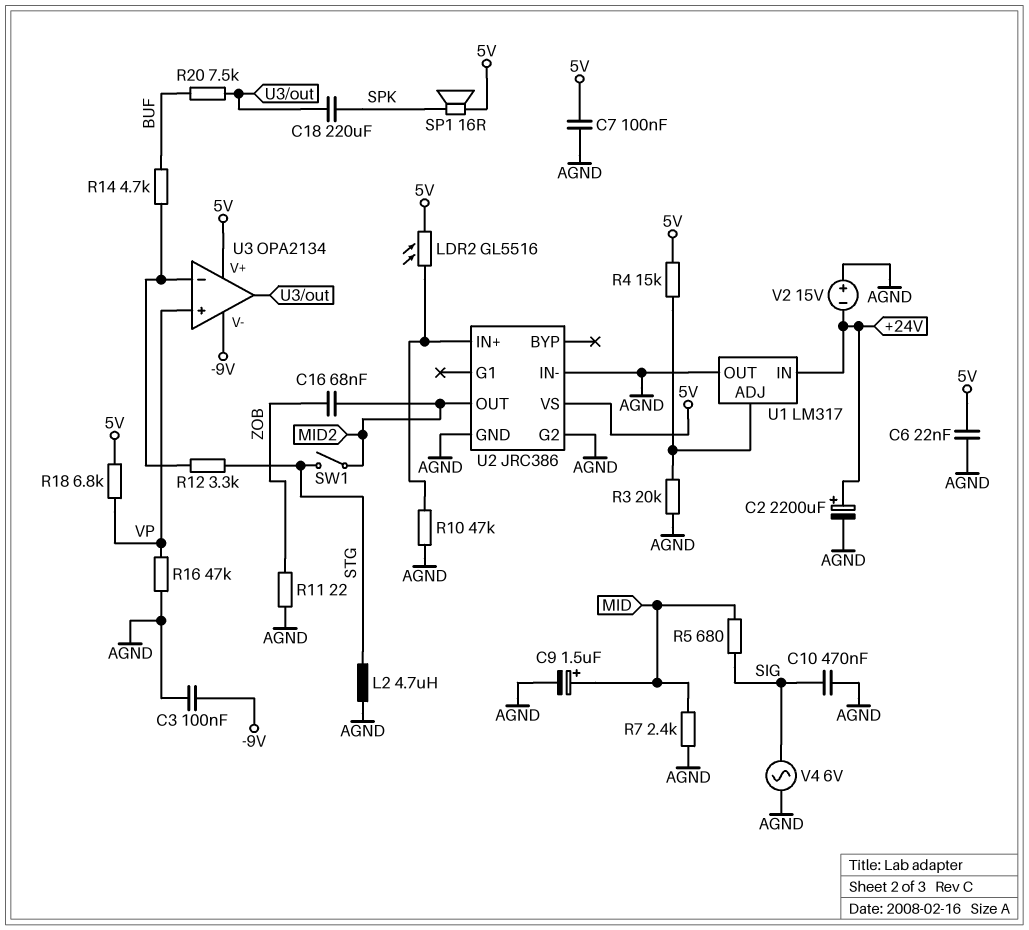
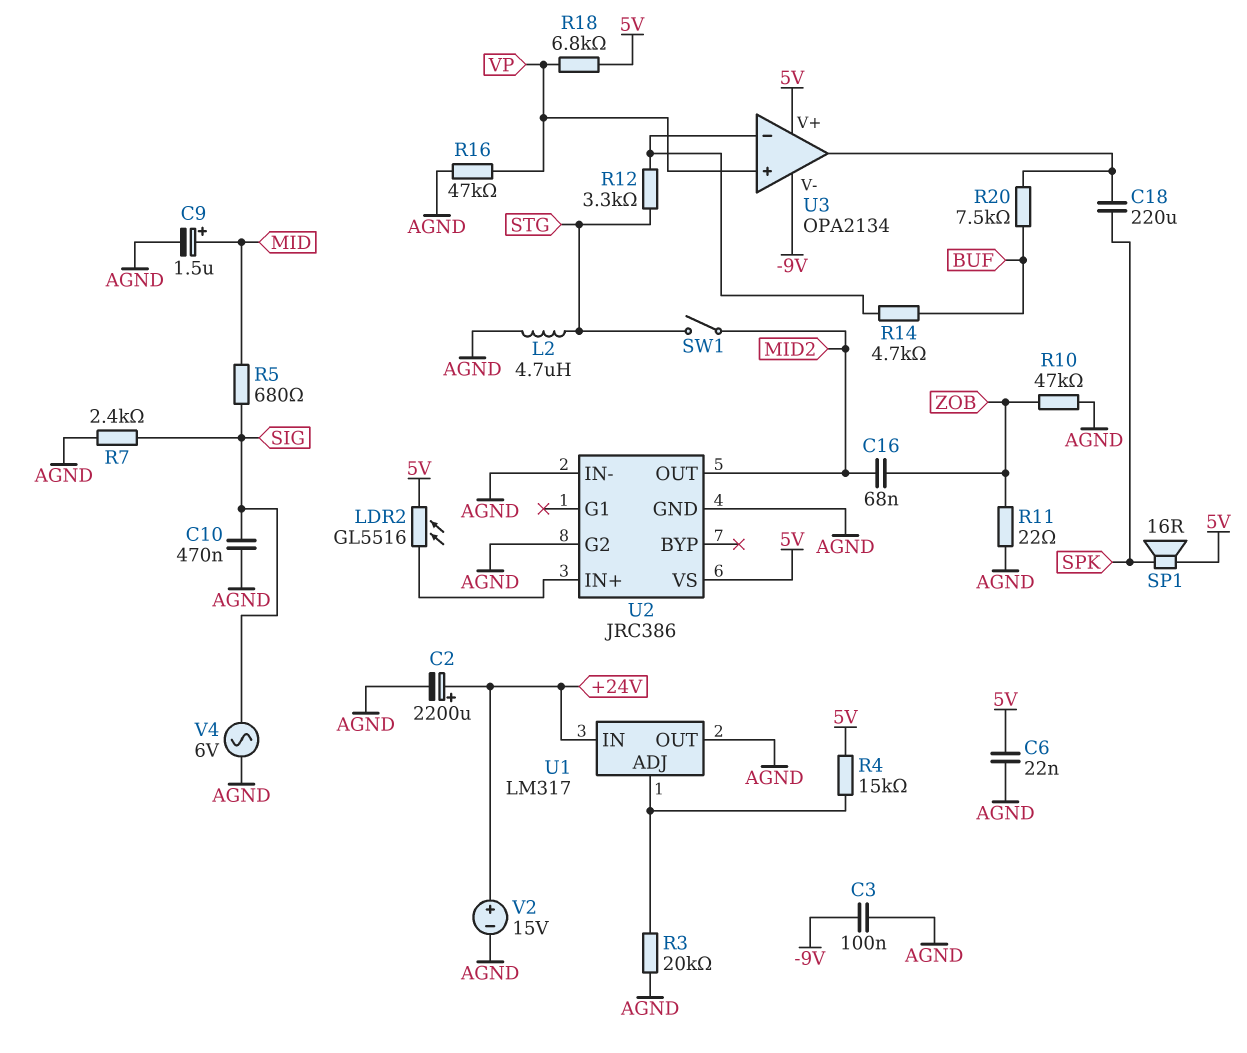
C7: 100nF (5V, AGND) -> none
R7: 2.4k (AGND, MID) -> 2.4k (AGND, SIG)
R10: 47k (AGND, U2/IN+) -> 47k (AGND, ZOB)
V2: 15V (plus AGND, minus +24V) -> 15V (plus +24V, minus AGND)

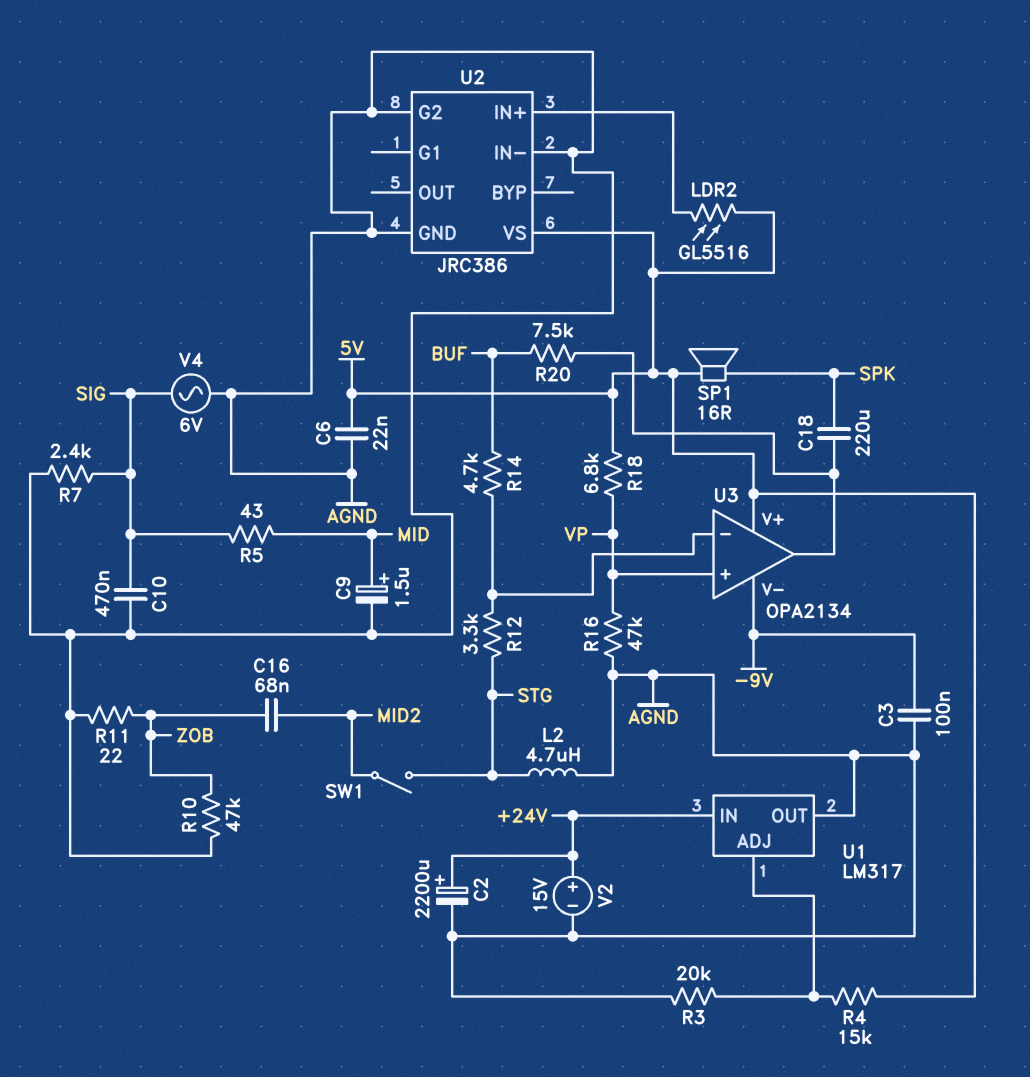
R5: 680 (MID, SIG) -> 43 (MID, SIG)
U2 pin OUT: MID2 -> none

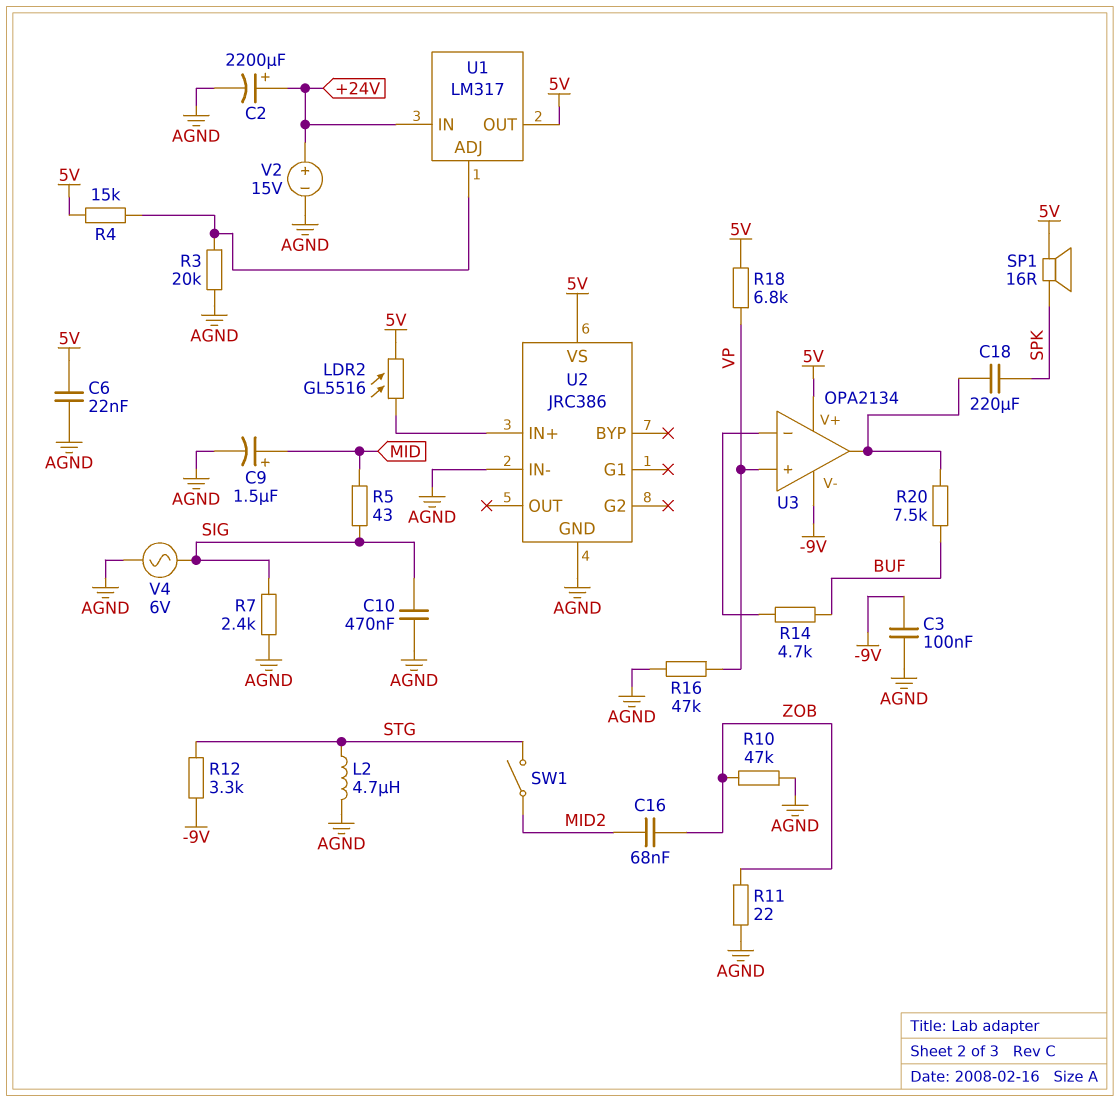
R12: 3.3k (STG, U3/in-) -> 3.3k (-9V, STG)
U1 pin OUT: AGND -> 5V
U2 pin G2: AGND -> none

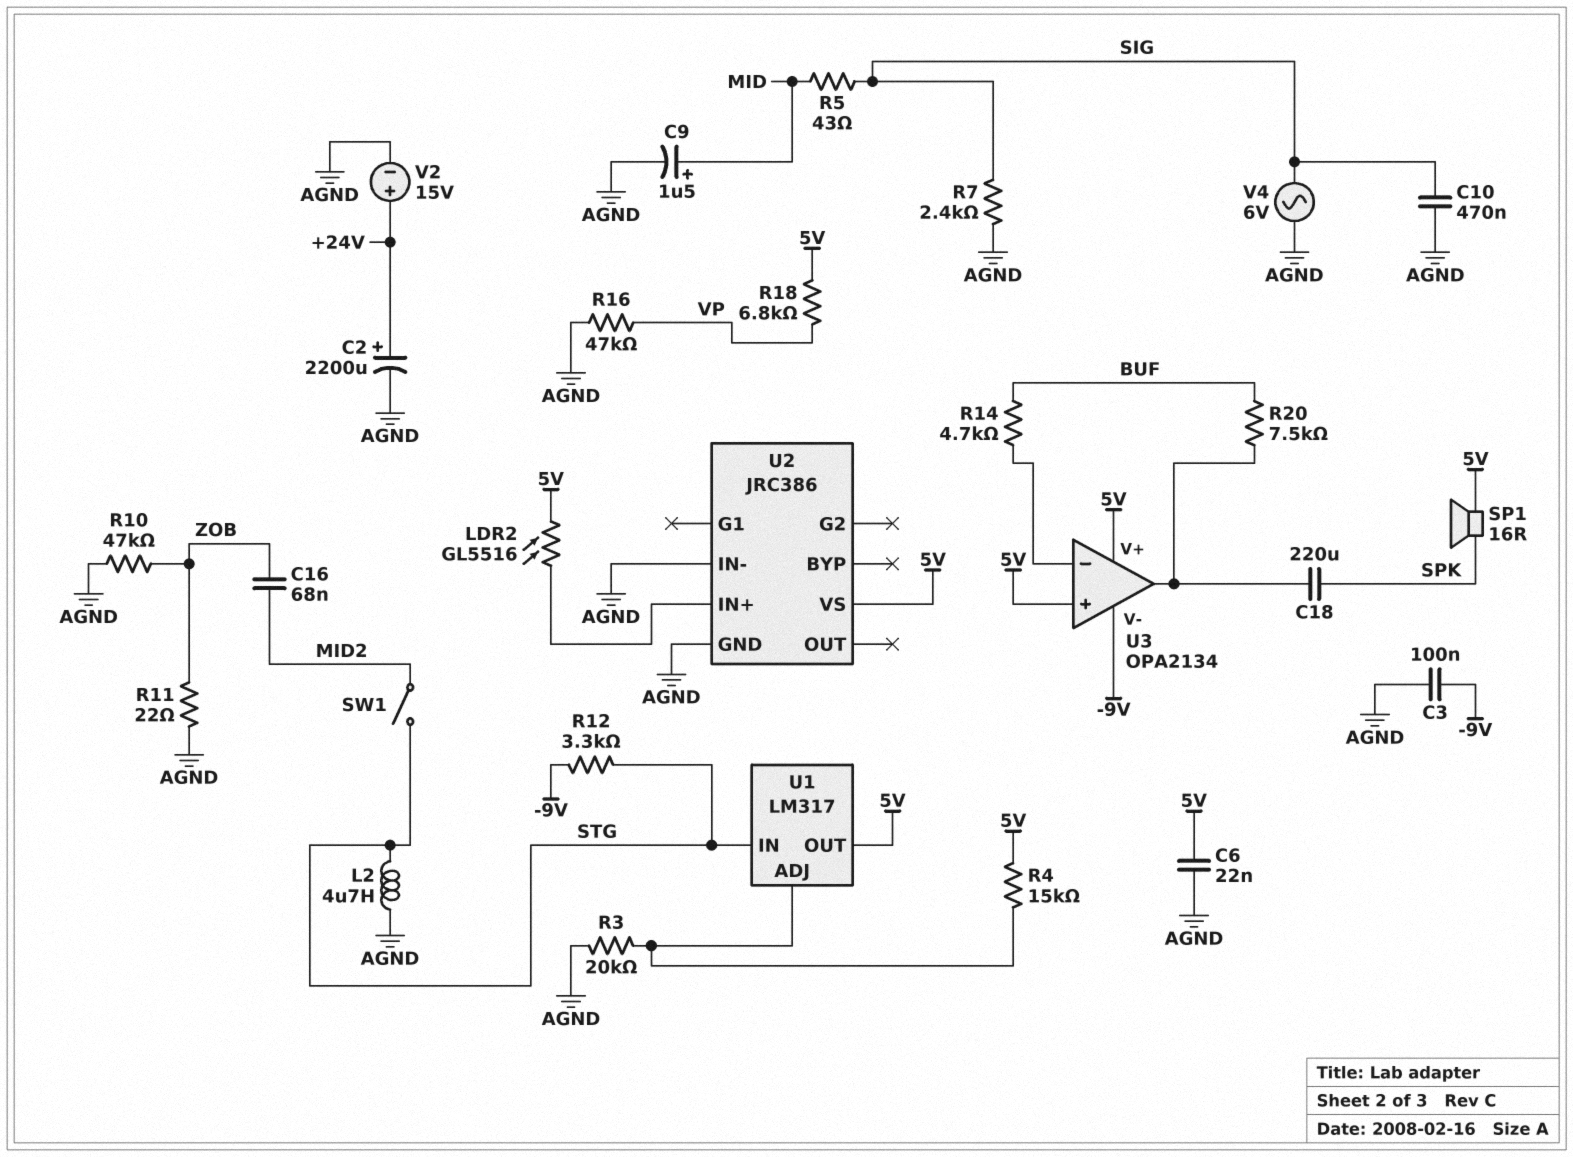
U1 pin IN: +24V -> STG
U3 pin in+: VP -> 5V

